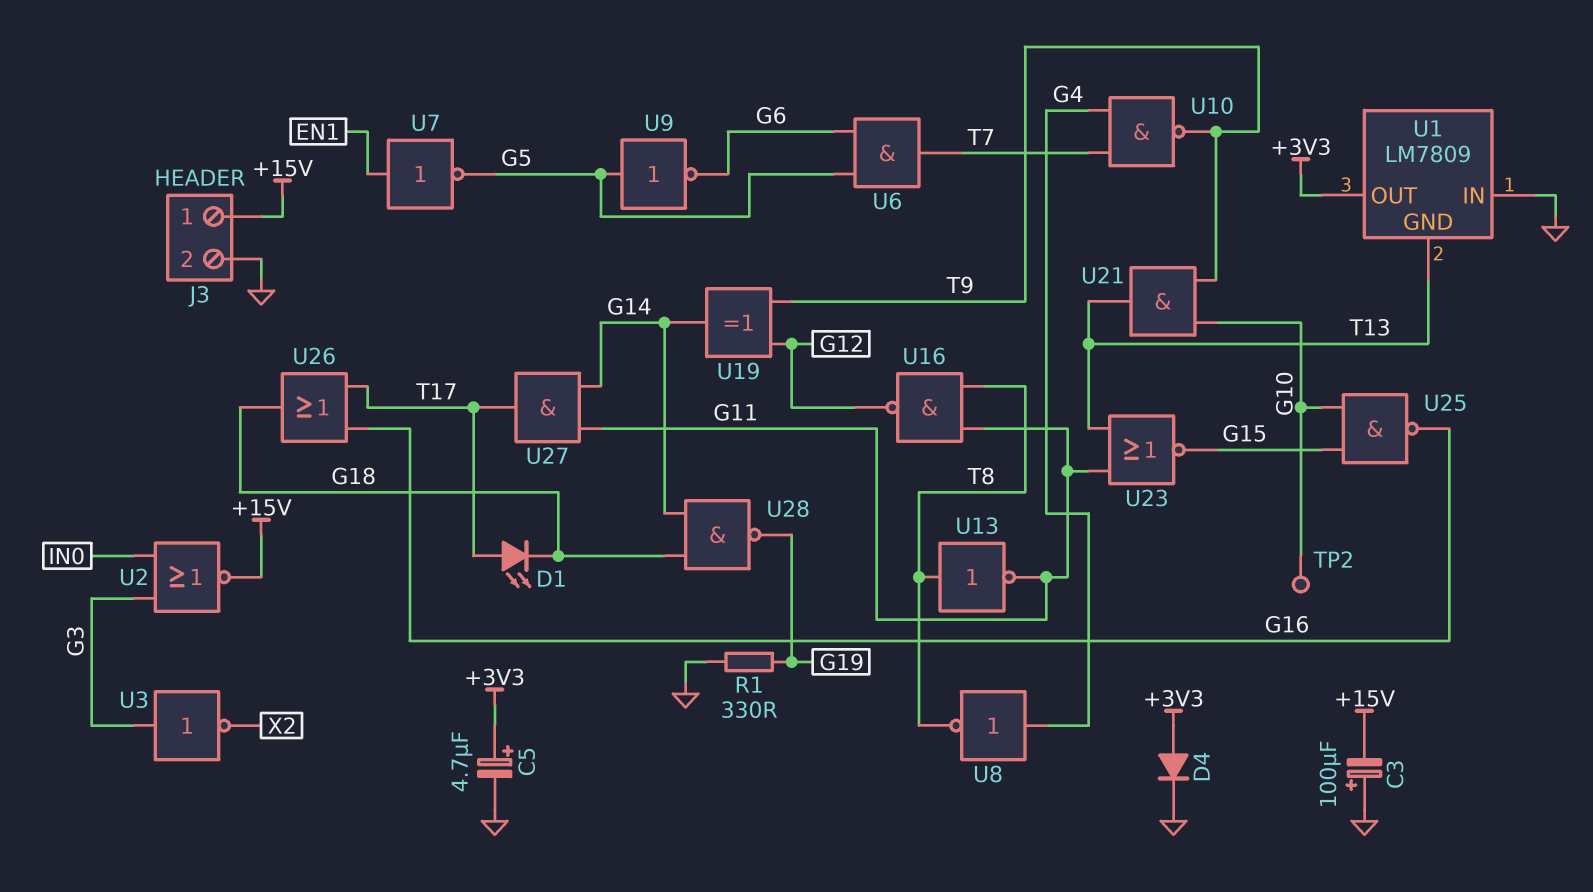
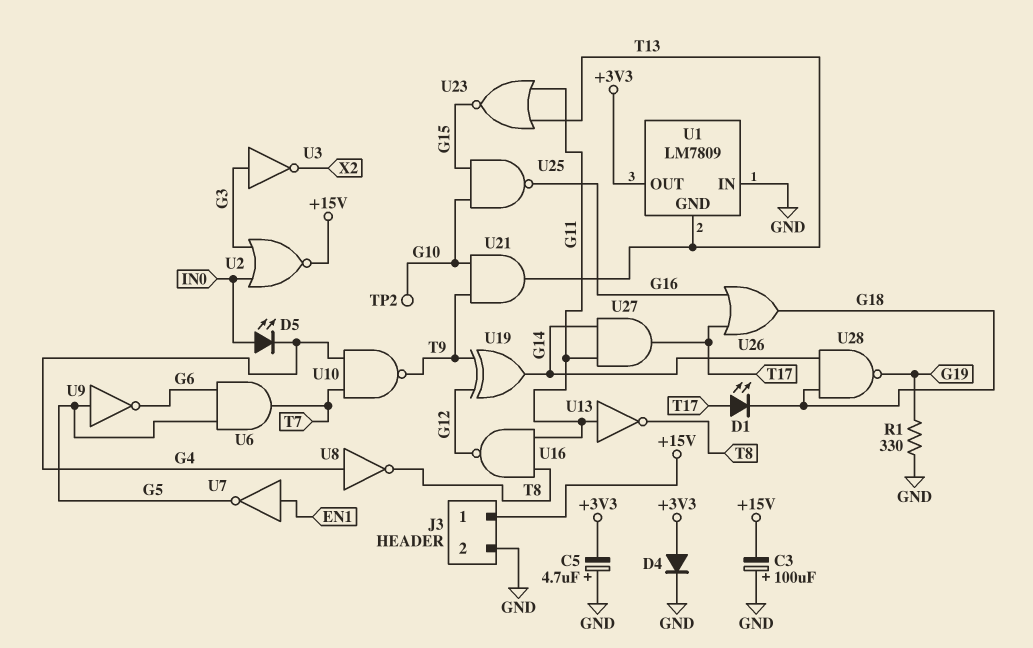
C5: 4.7uF (plus +3V3, minus GND) -> 4.7uF (plus GND, minus +3V3)
D5: none -> LED (A IN0, K G4)
U13: NOT (in T8, out G11) -> NOT (in G11, out T8)

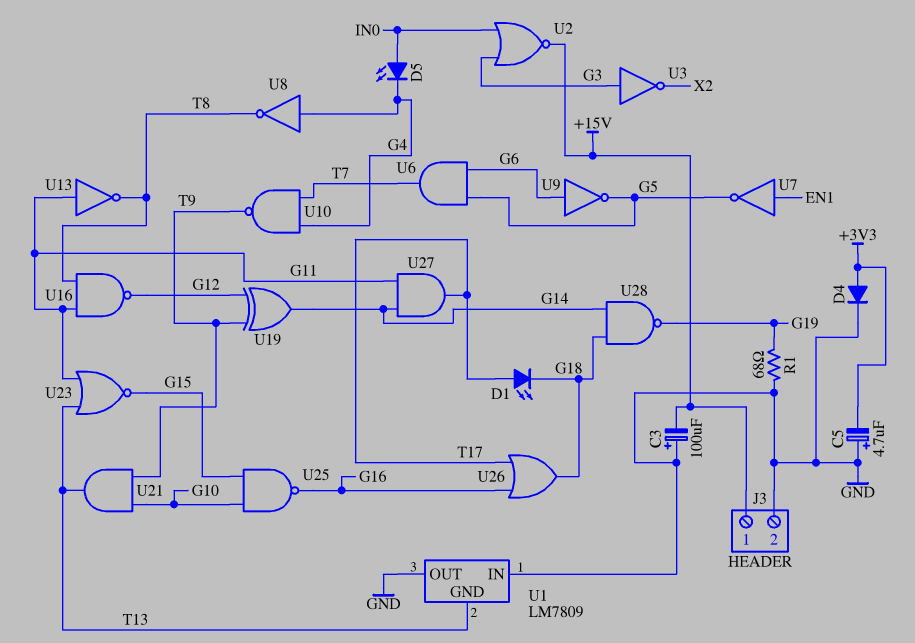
R1: 330 (G19, GND) -> 68 (G19, GND)
TP2: test point (G10) -> none
U1 pin OUT: +3V3 -> GND
U9: NOT (in G5, out G6) -> NOT (in G6, out G5)

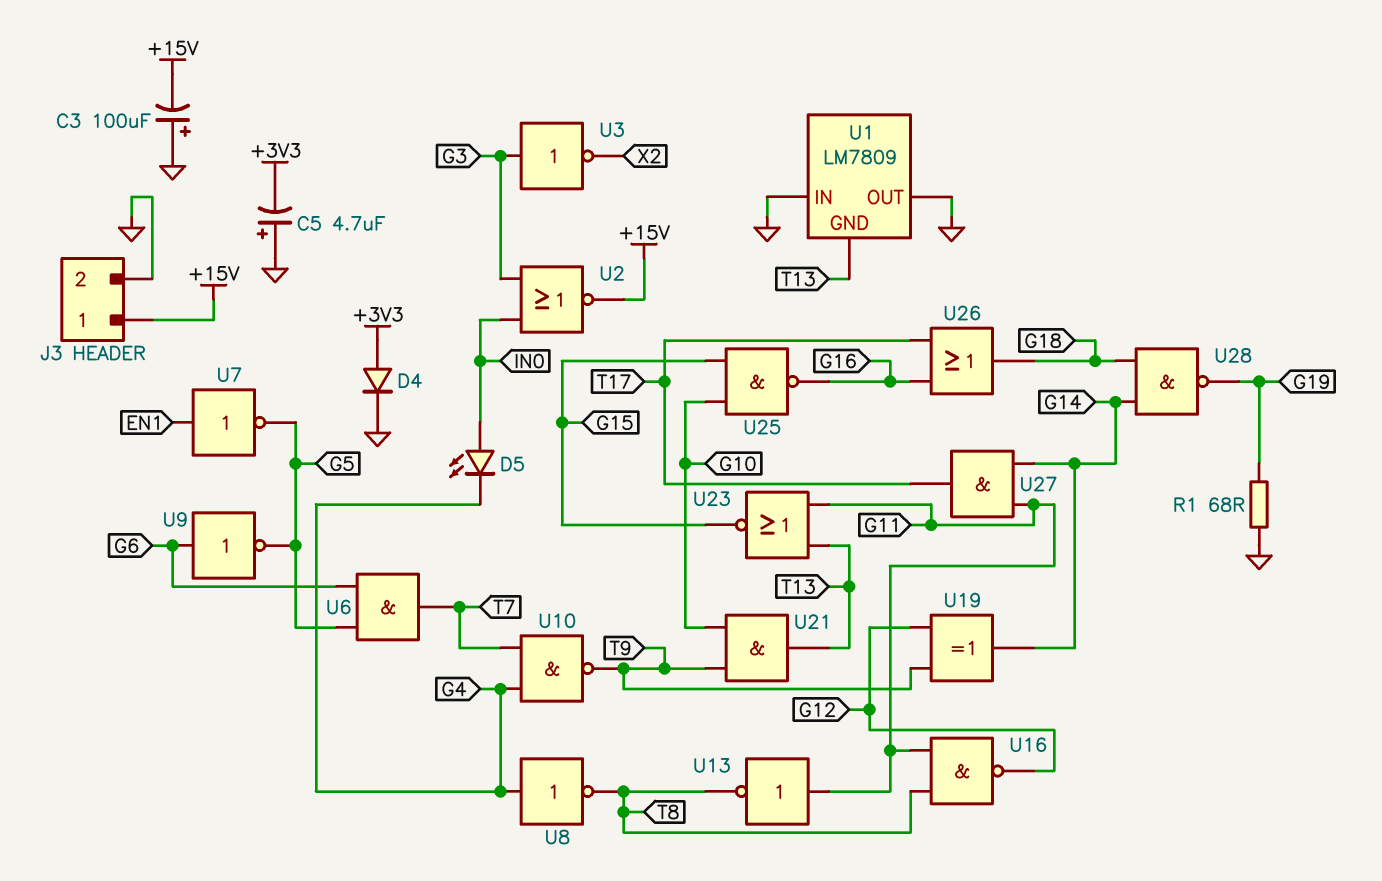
D1: LED (A T17, K G18) -> none

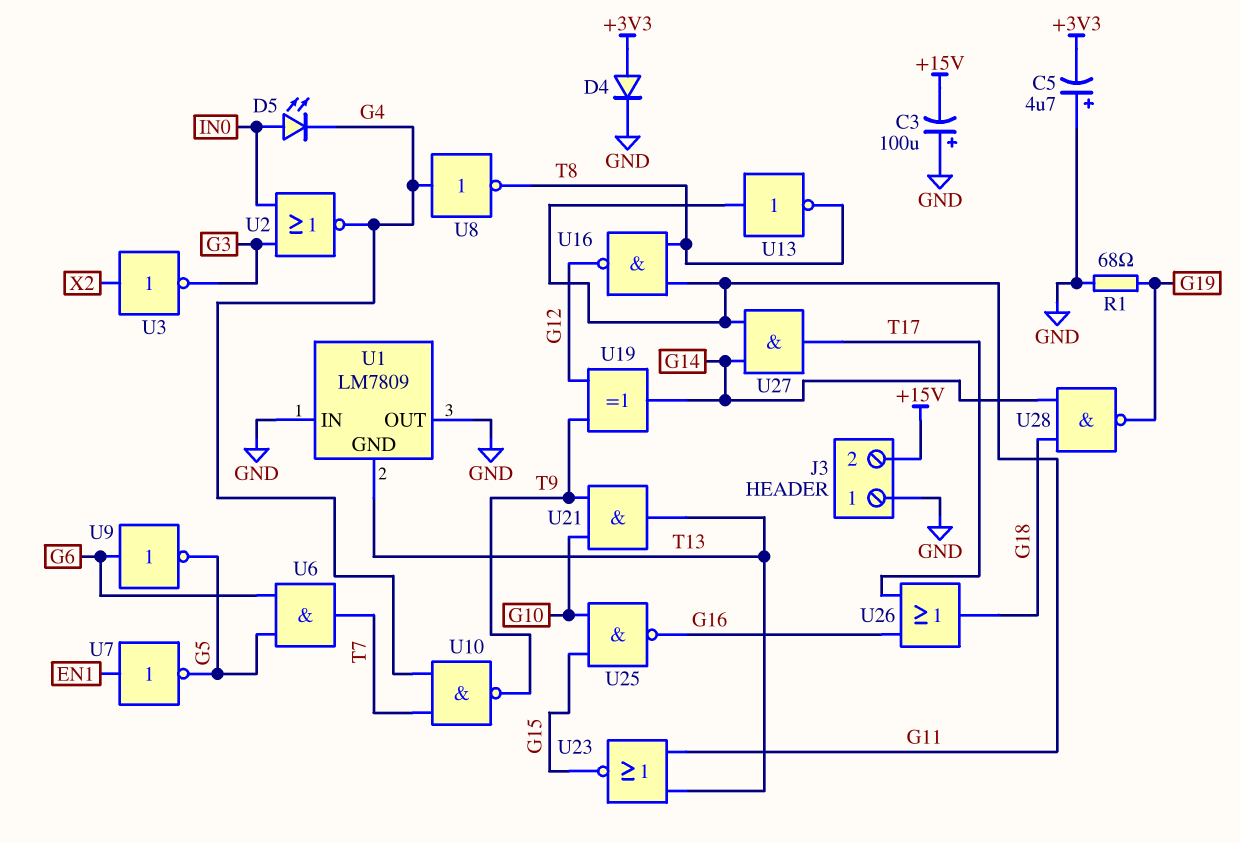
J3 pin 1: +15V -> GND
J3 pin 2: GND -> +15V
U2: NOR (in G3, in IN0, out +15V) -> NOR (in G3, in IN0, out G4)
U3: NOT (in G3, out X2) -> NOT (in X2, out G3)

